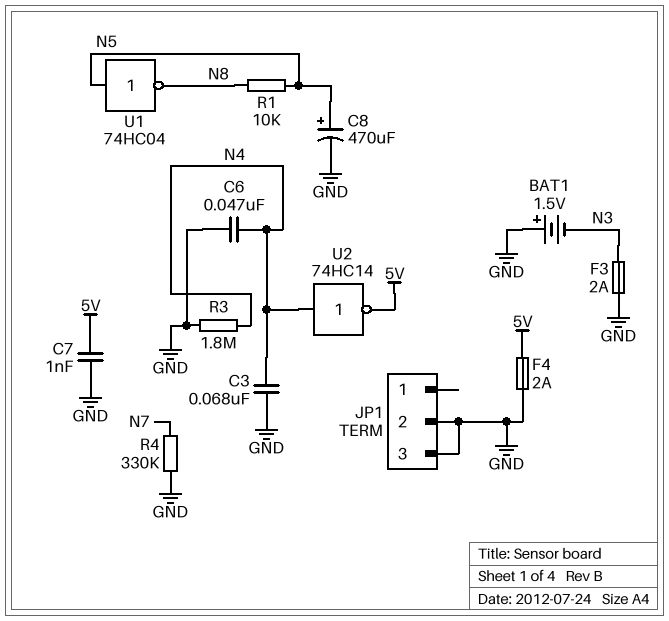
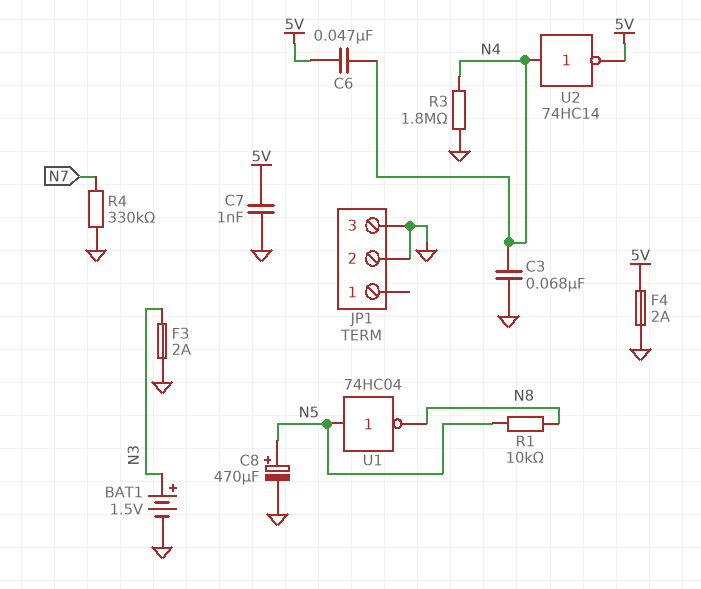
BAT1: 1.5V (plus GND, minus N3) -> 1.5V (plus N3, minus GND)
C6: 47nF (GND, N4) -> 47nF (5V, N4)

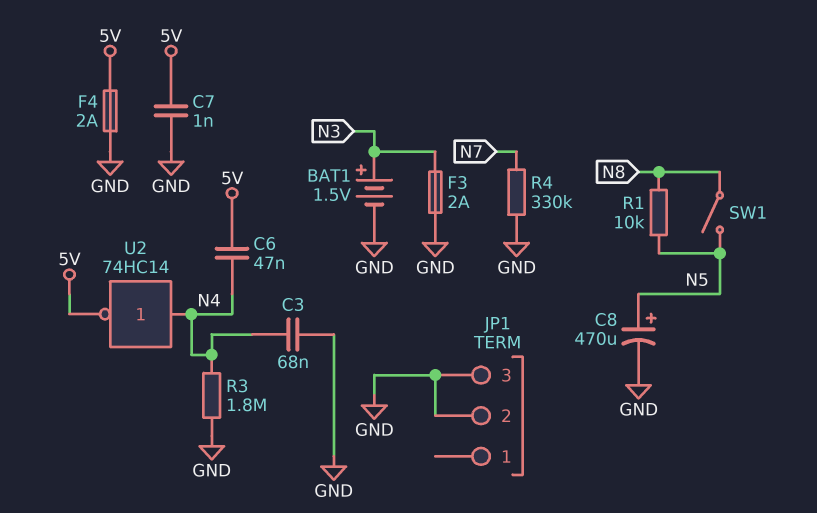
SW1: none -> switch (N5, N8)
U1: NOT 74HC04 (in N5, out N8) -> none

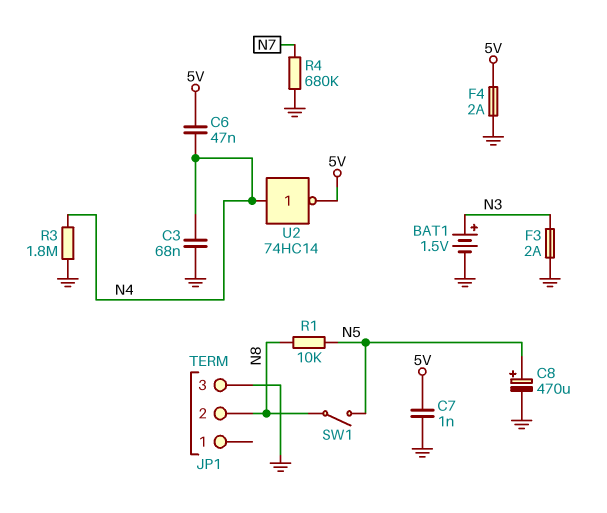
JP1 pin 2: GND -> N8
R4: 330k (GND, N7) -> 680k (GND, N7)

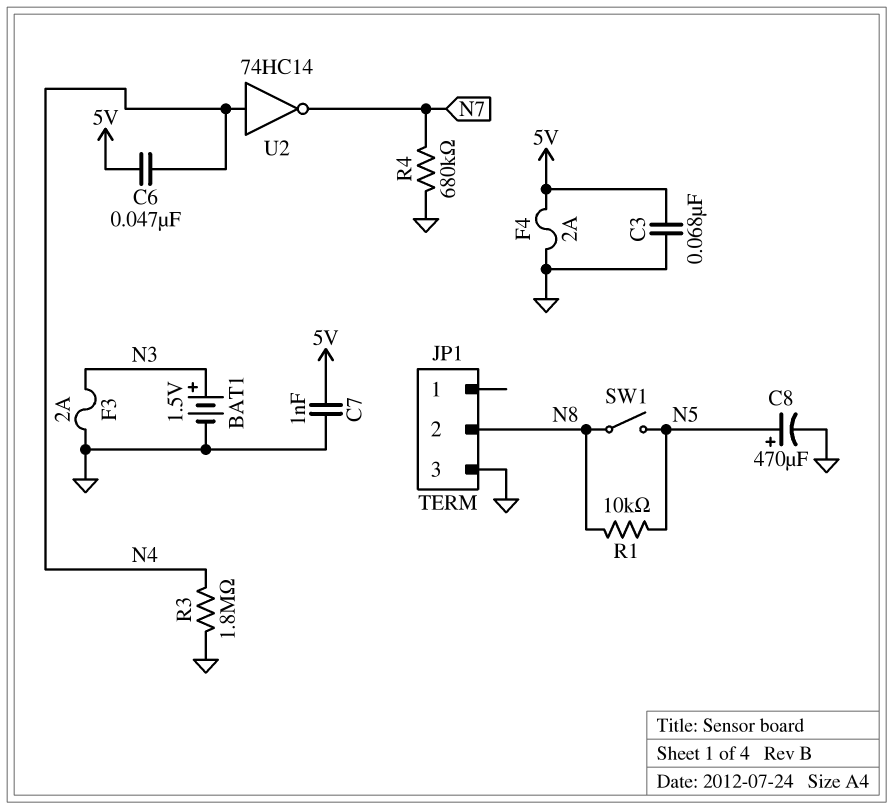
C3: 68nF (GND, N4) -> 68nF (5V, GND)
U2: NOT 74HC14 (in N4, out 5V) -> NOT 74HC14 (in N4, out N7)

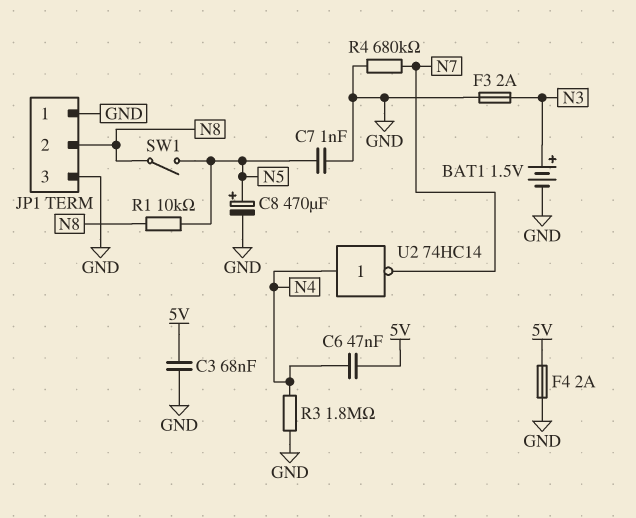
C7: 1nF (5V, GND) -> 1nF (GND, N5)
JP1 pin 1: none -> GND

